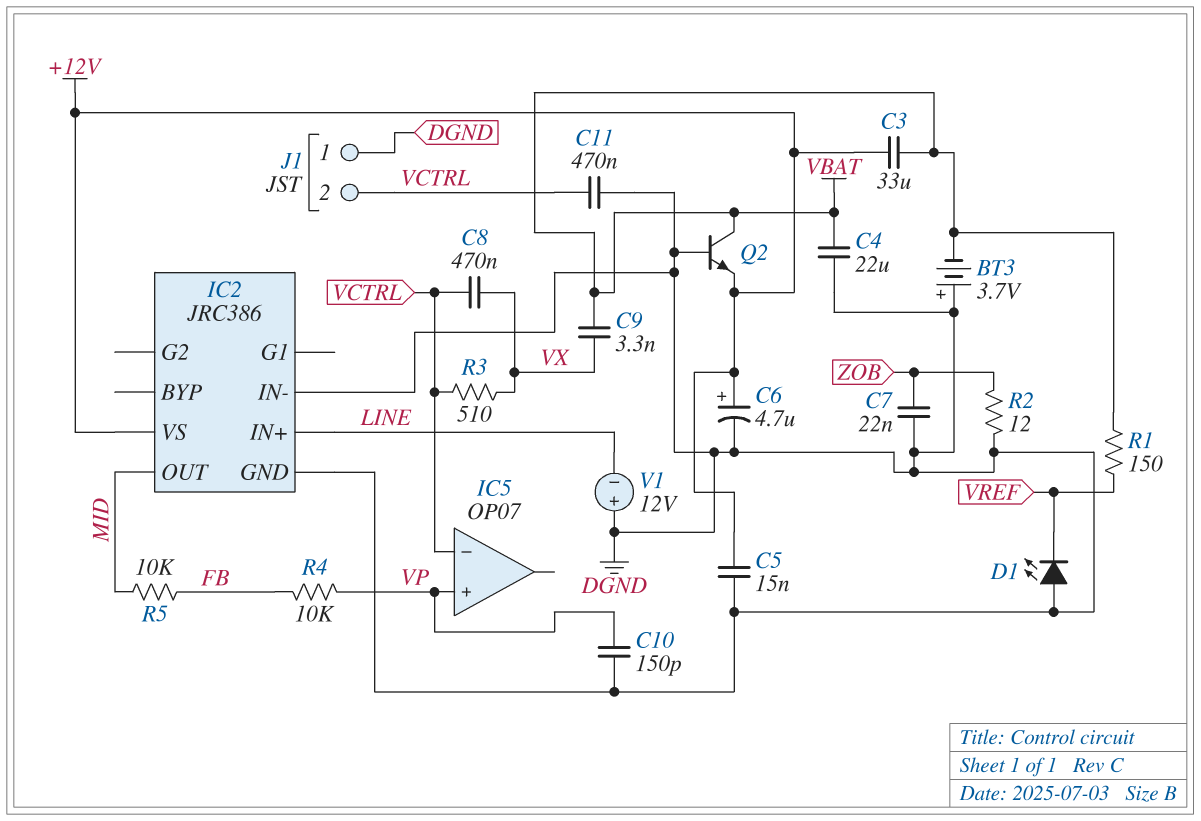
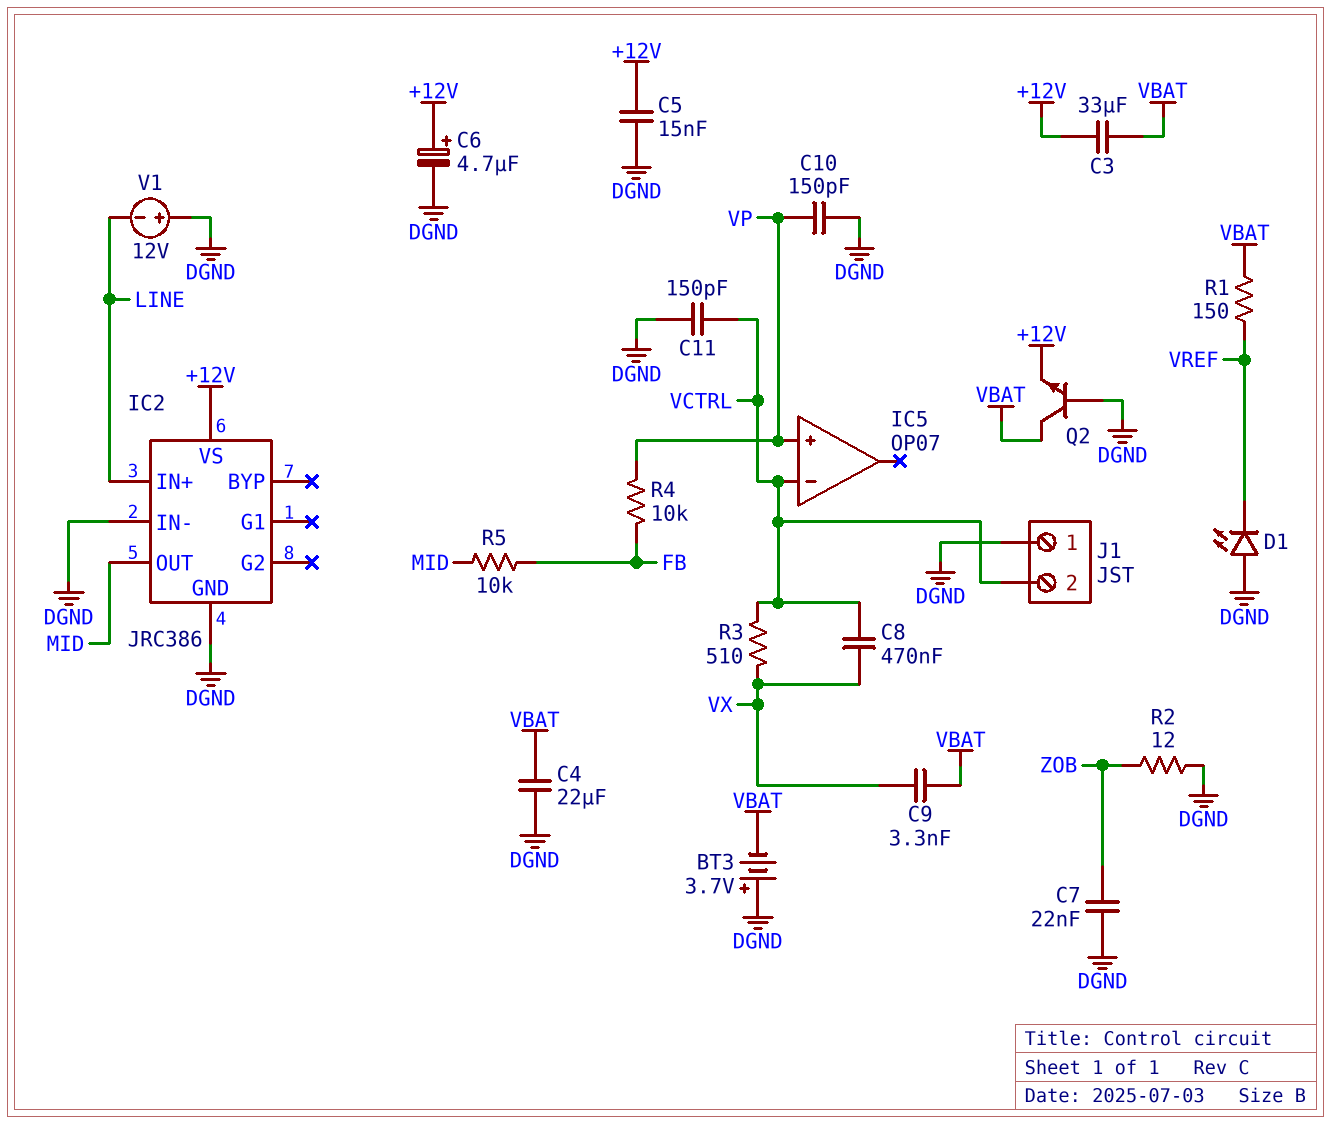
C11: 470nF (DGND, VCTRL) -> 150pF (DGND, VCTRL)

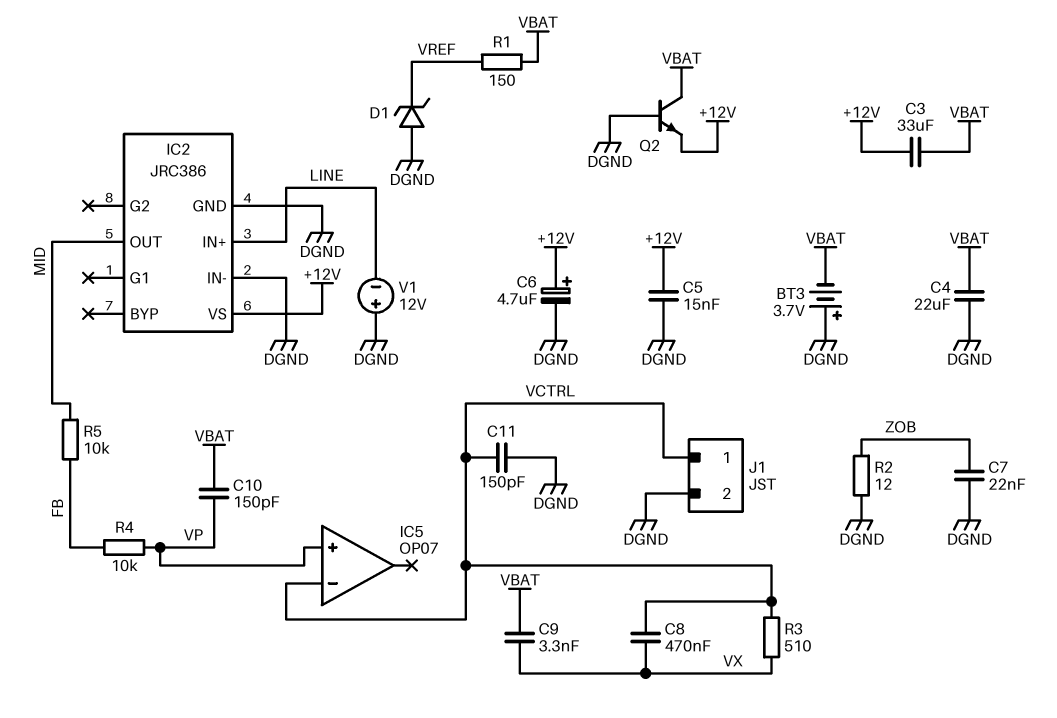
C10: 150pF (DGND, VP) -> 150pF (VBAT, VP)
D1: LED (A DGND, K VREF) -> zener (A DGND, K VREF)
J1 pin 1: DGND -> VCTRL
J1 pin 2: VCTRL -> DGND

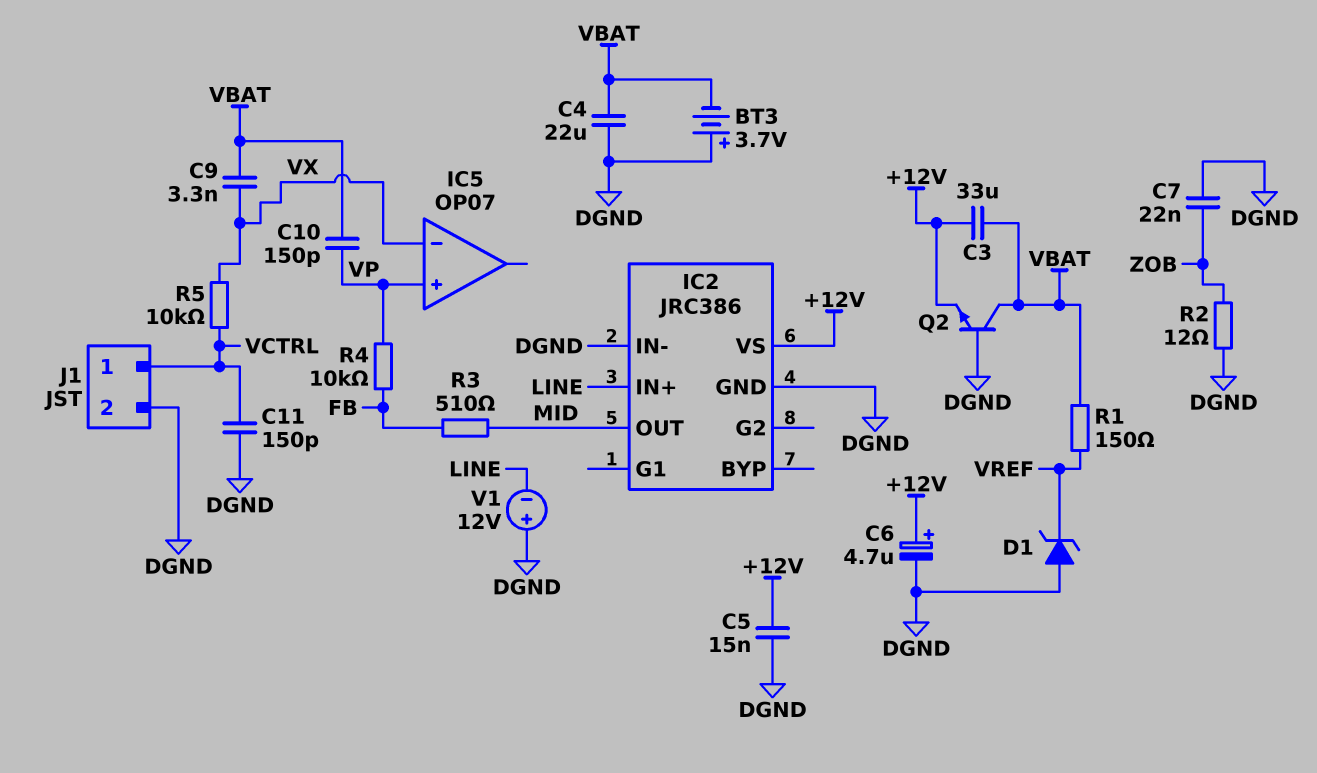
C8: 470nF (VCTRL, VX) -> none
IC5 pin in-: VCTRL -> VX
R3: 510 (VCTRL, VX) -> 510 (FB, MID)
R5: 10k (FB, MID) -> 10k (VCTRL, VX)

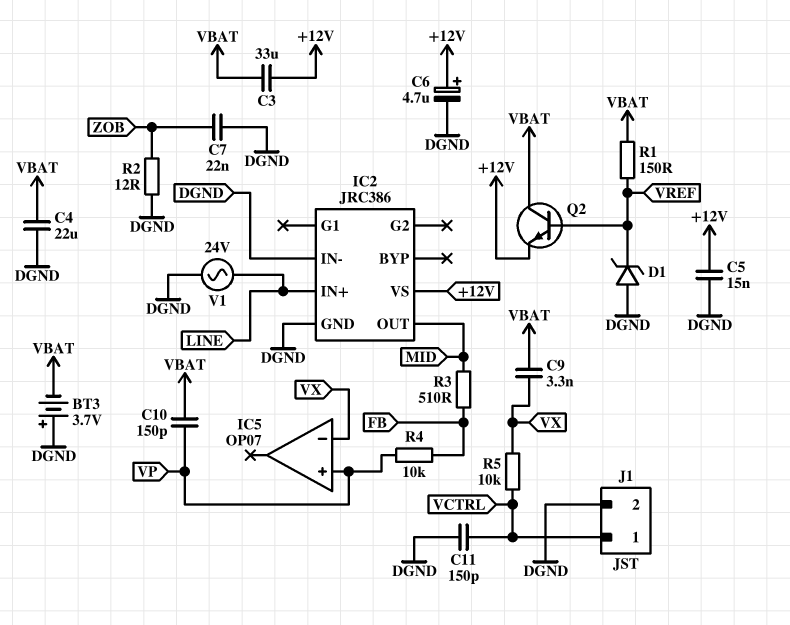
Q2: NPN (B DGND, C VBAT, E +12V) -> NPN (B VREF, C VBAT, E +12V)
V1: 12V (plus DGND, minus LINE) -> AC 24V (DGND, LINE)

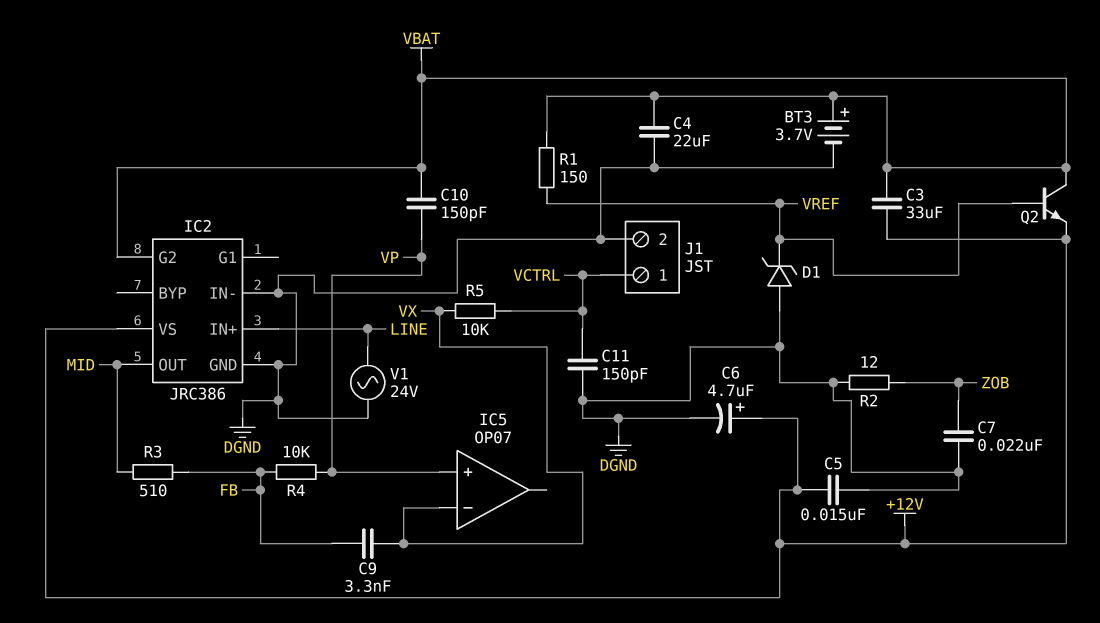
BT3: 3.7V (plus DGND, minus VBAT) -> 3.7V (plus VBAT, minus DGND)
C9: 3.3nF (VBAT, VX) -> 3.3nF (FB, VX)
IC2 pin G2: none -> VBAT

